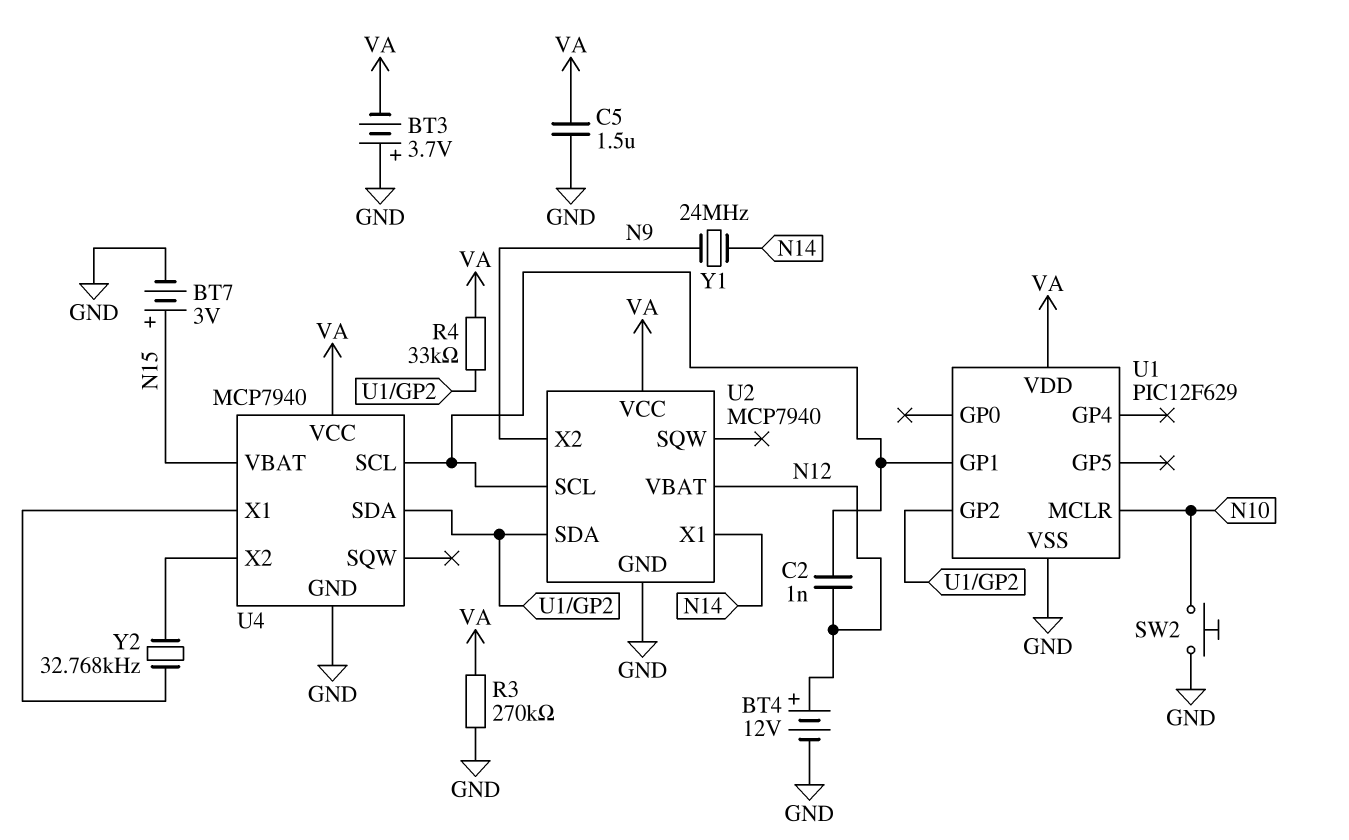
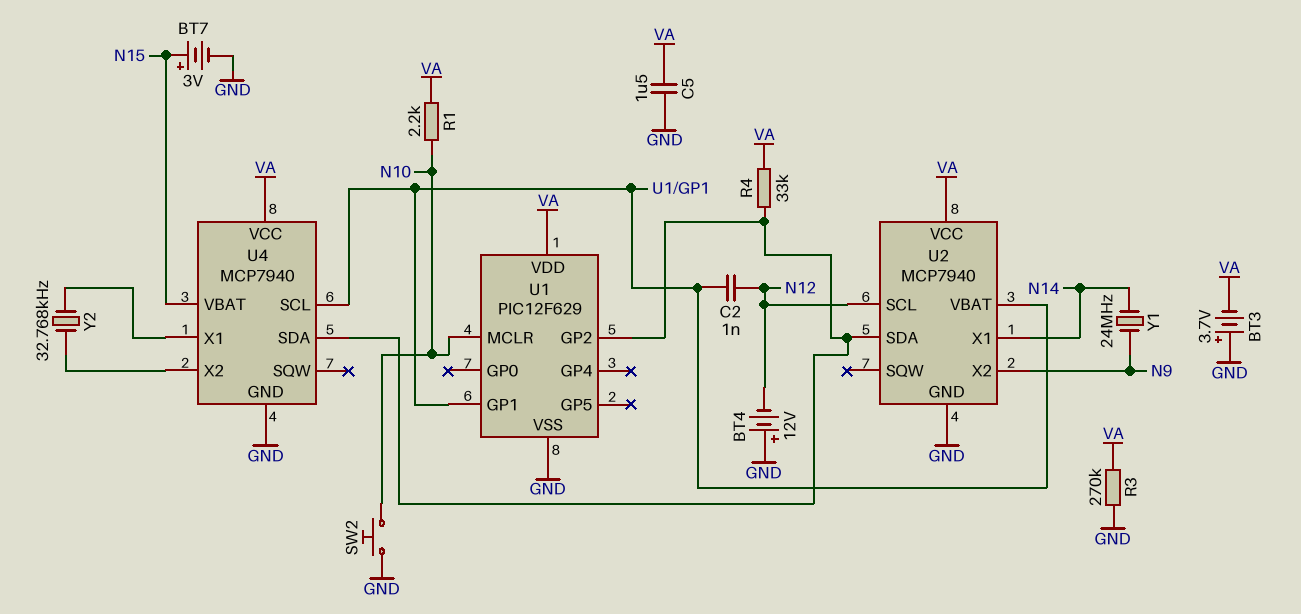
BT4: 12V (plus N12, minus GND) -> 12V (plus GND, minus N12)
R1: none -> 2.2k (N10, VA)
U2 pin SCL: U1/GP1 -> N12
U2 pin VBAT: N12 -> U1/GP1

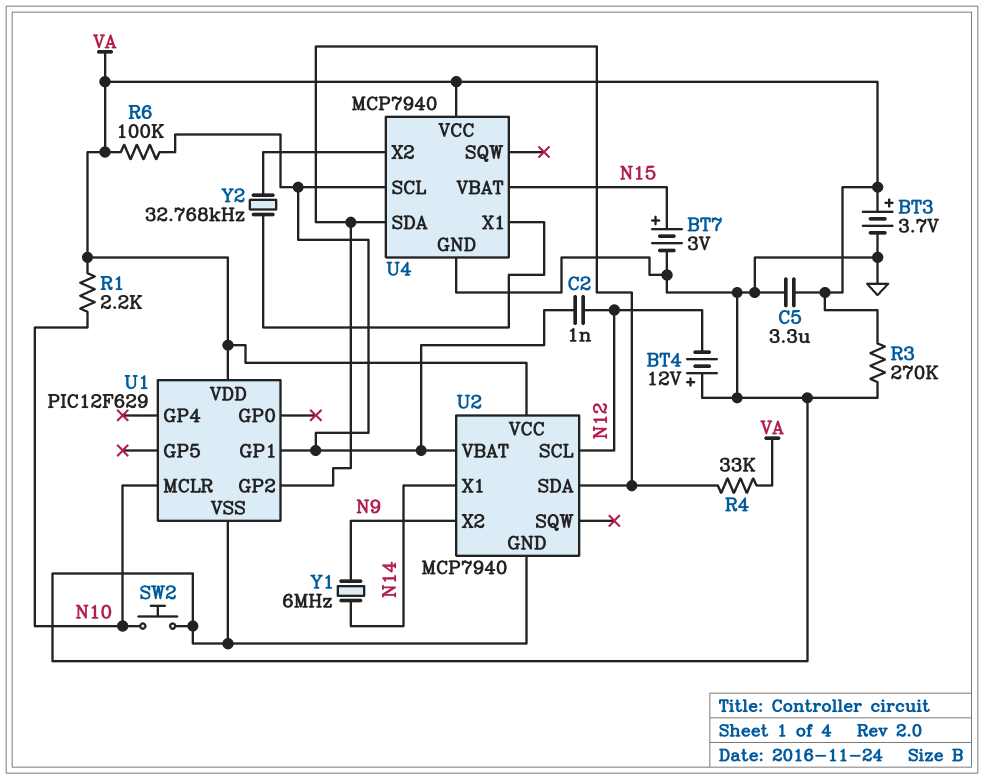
BT3: 3.7V (plus GND, minus VA) -> 3.7V (plus VA, minus GND)
C5: 1.5uF (GND, VA) -> 3.3uF (GND, VA)
R6: none -> 100k (U1/GP1, VA)
Y1: 24MHz (N9, N14) -> 6MHz (N9, N14)

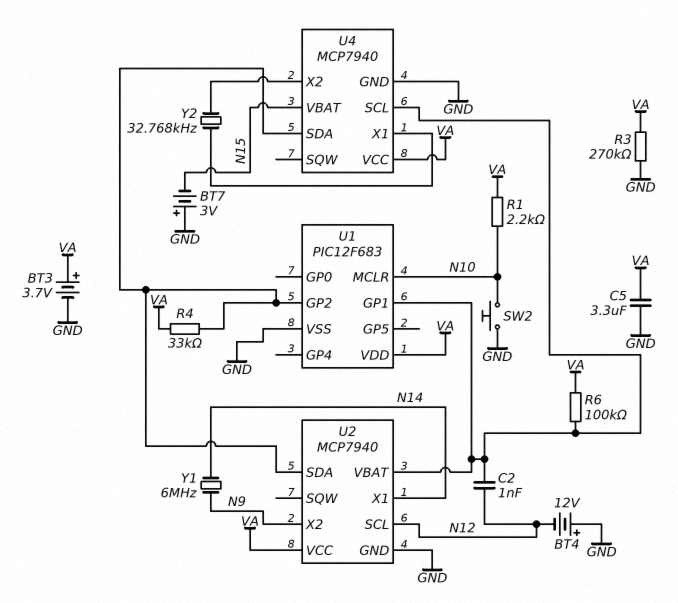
BT7: 3V (plus N15, minus GND) -> 3V (plus GND, minus N15)
U1: PIC12F629 -> PIC12F683

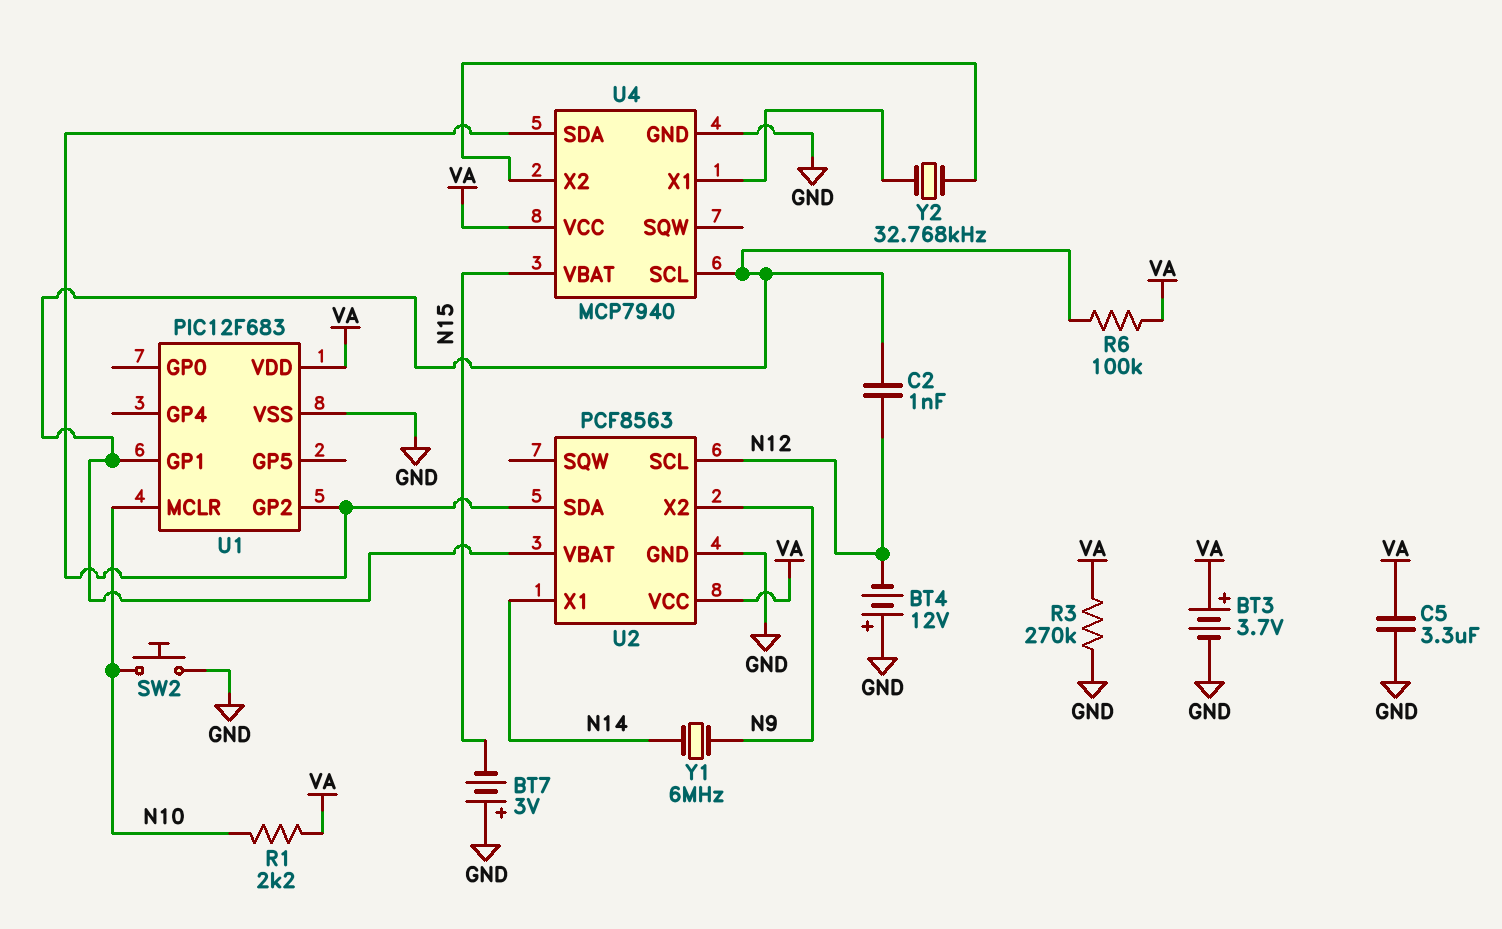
R4: 33k (U1/GP2, VA) -> none
U2: MCP7940 -> PCF8563

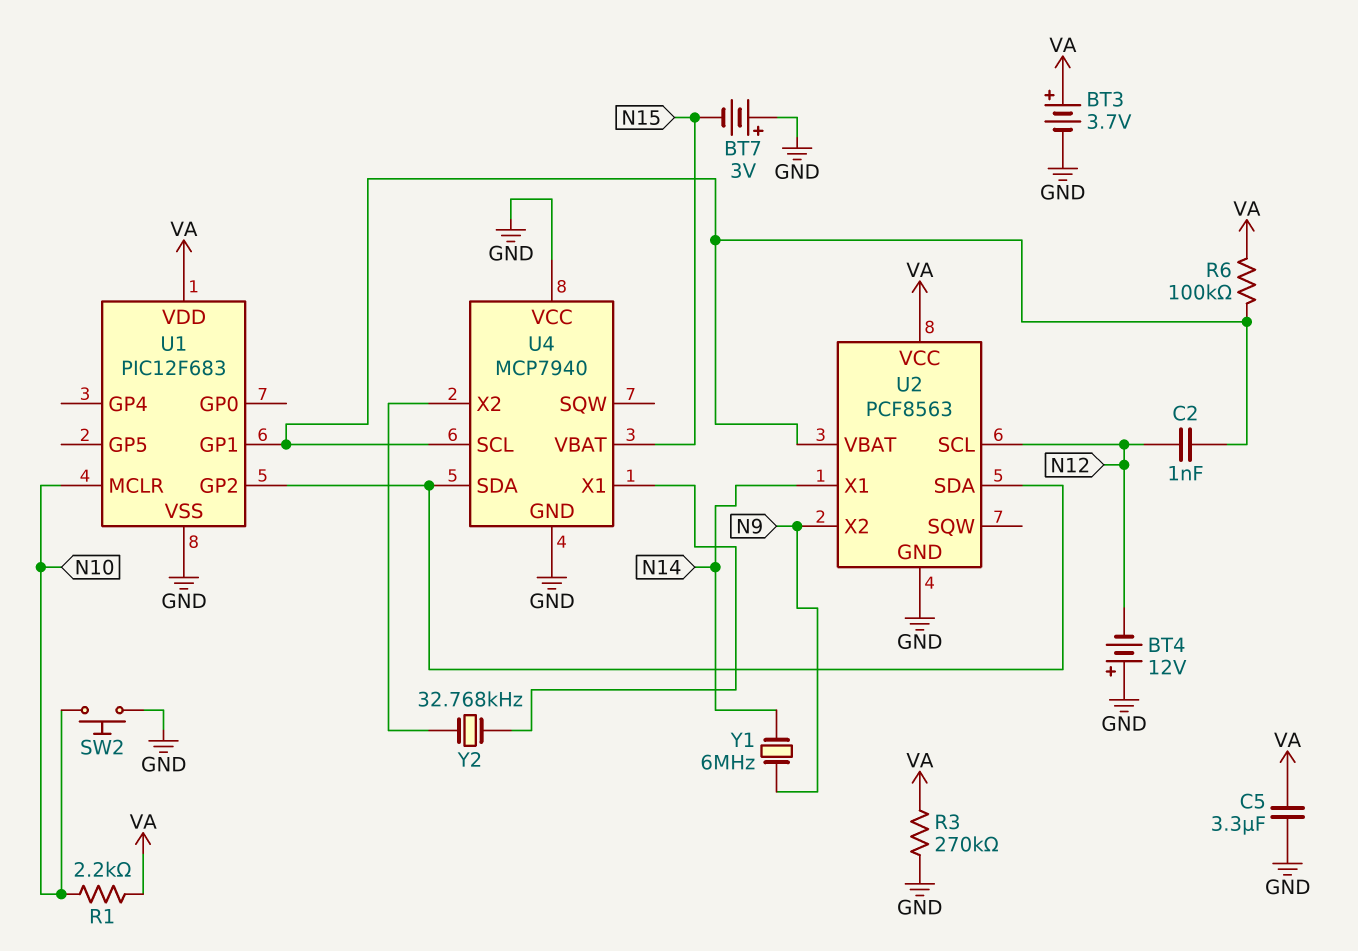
U4 pin VCC: VA -> GND

